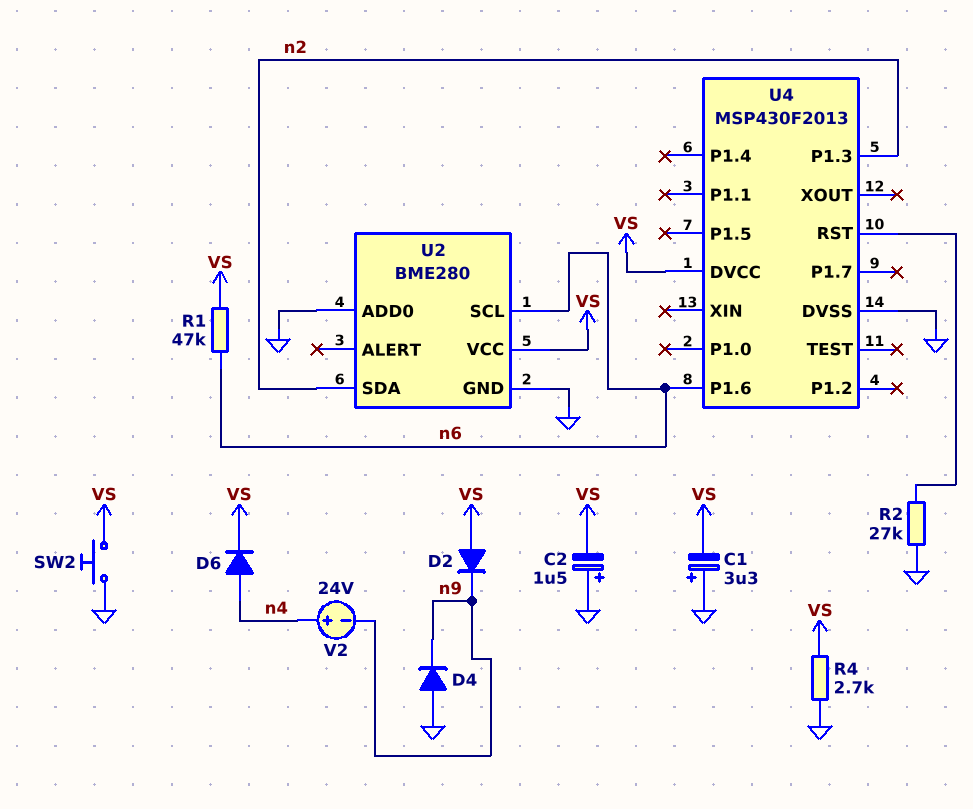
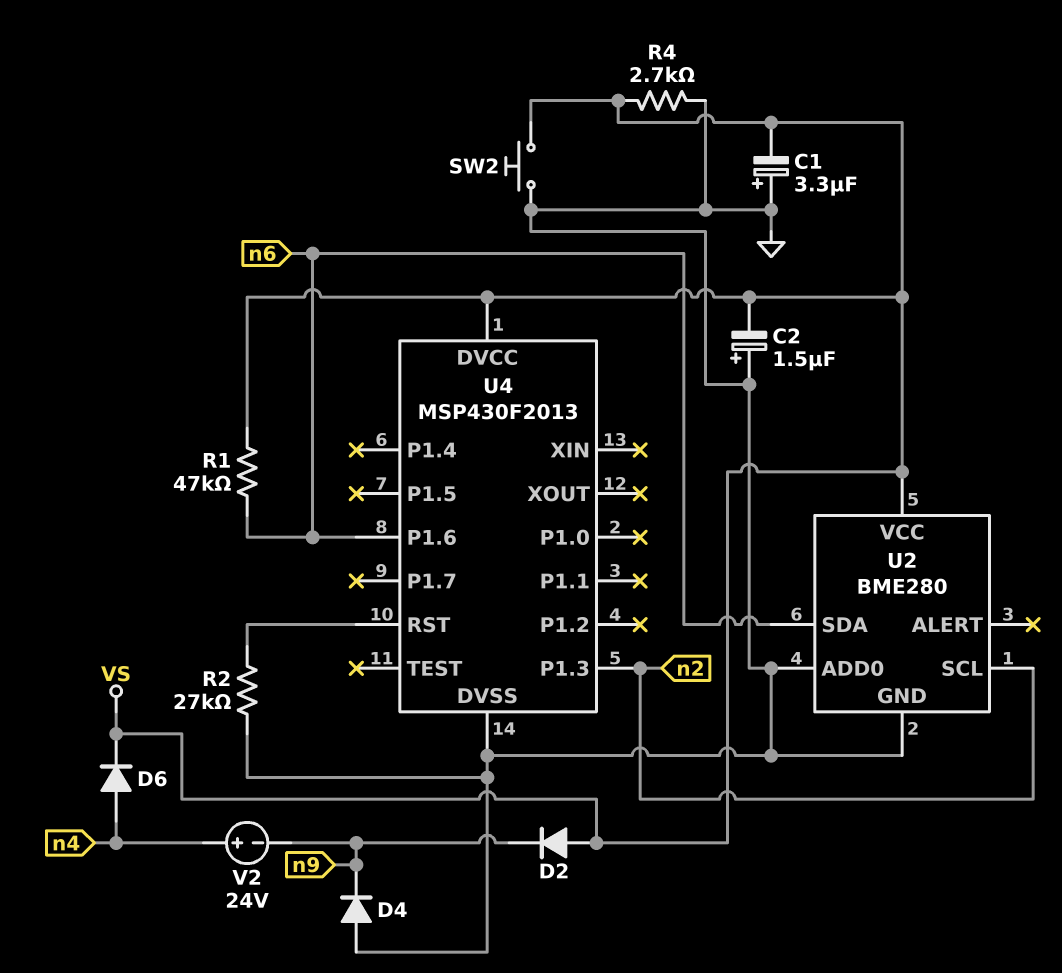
U2 pin SCL: n6 -> n2
U2 pin SDA: n2 -> n6

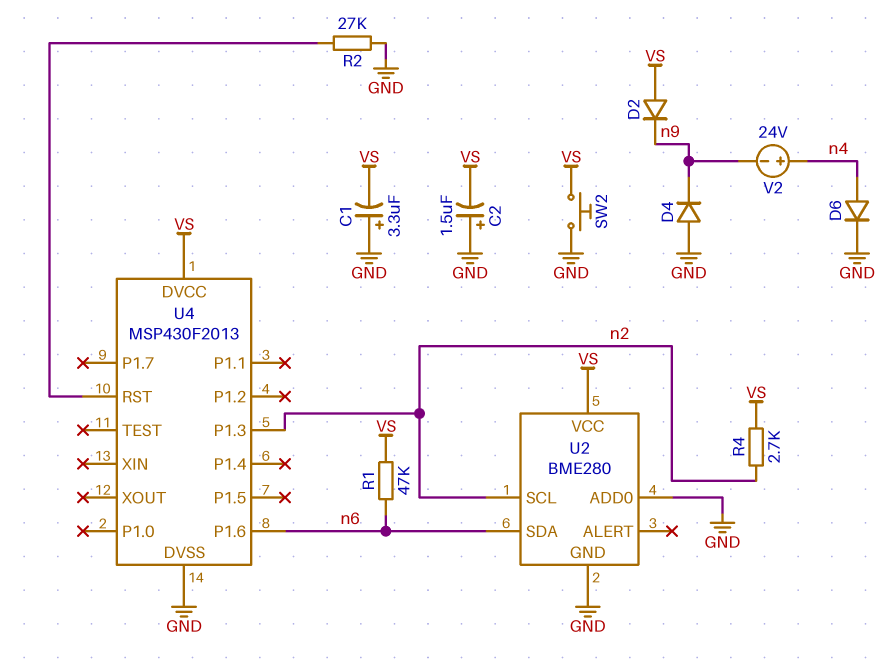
D6: diode (A n4, K VS) -> diode (A n4, K GND)
R4: 2.7k (GND, VS) -> 2.7k (VS, n2)

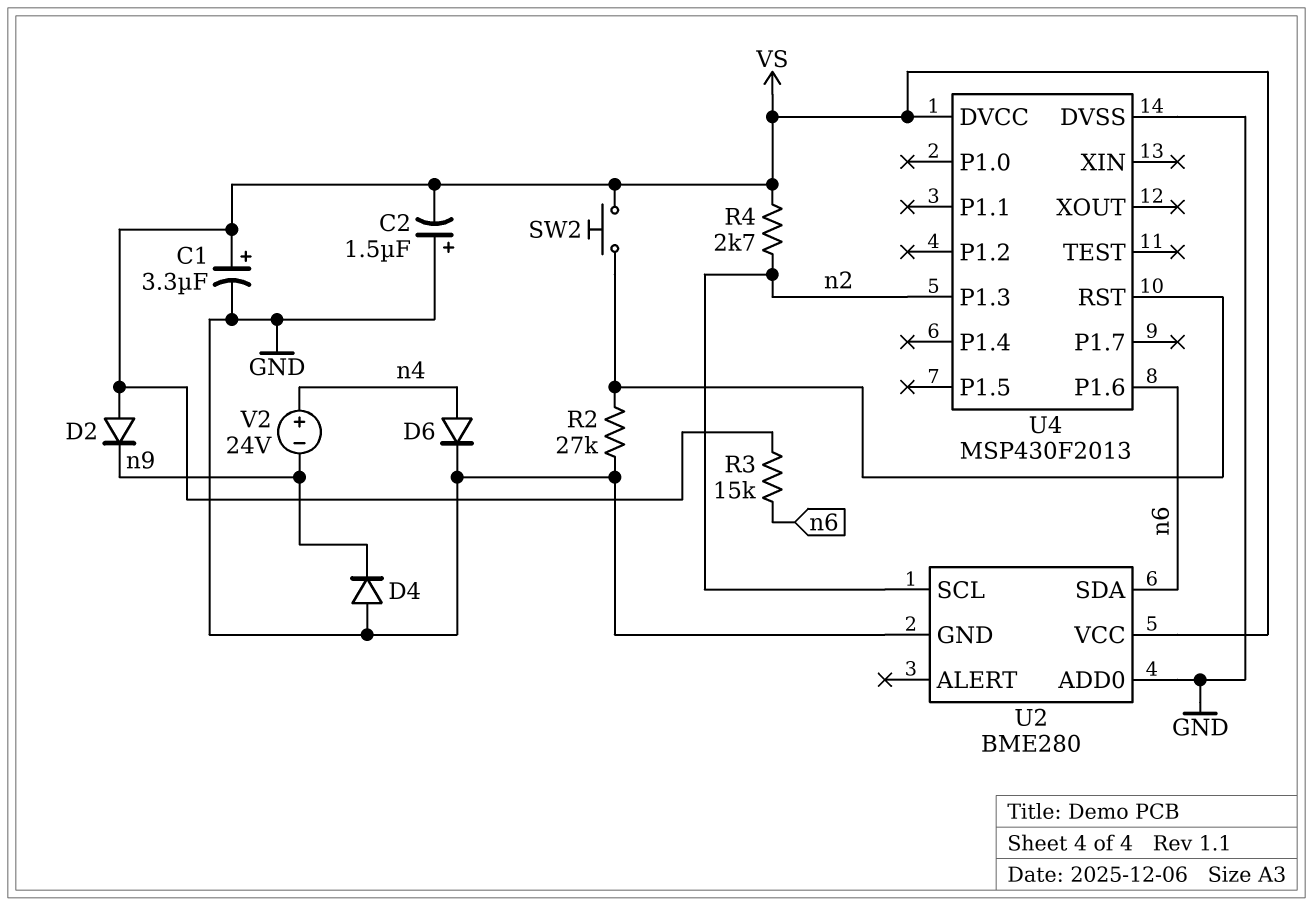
C1: 3.3uF (plus GND, minus VS) -> 3.3uF (plus VS, minus GND)
R1: 47k (VS, n6) -> none
R3: none -> 15k (VS, n6)
SW2: button (GND, VS) -> button (U4/RST, VS)

